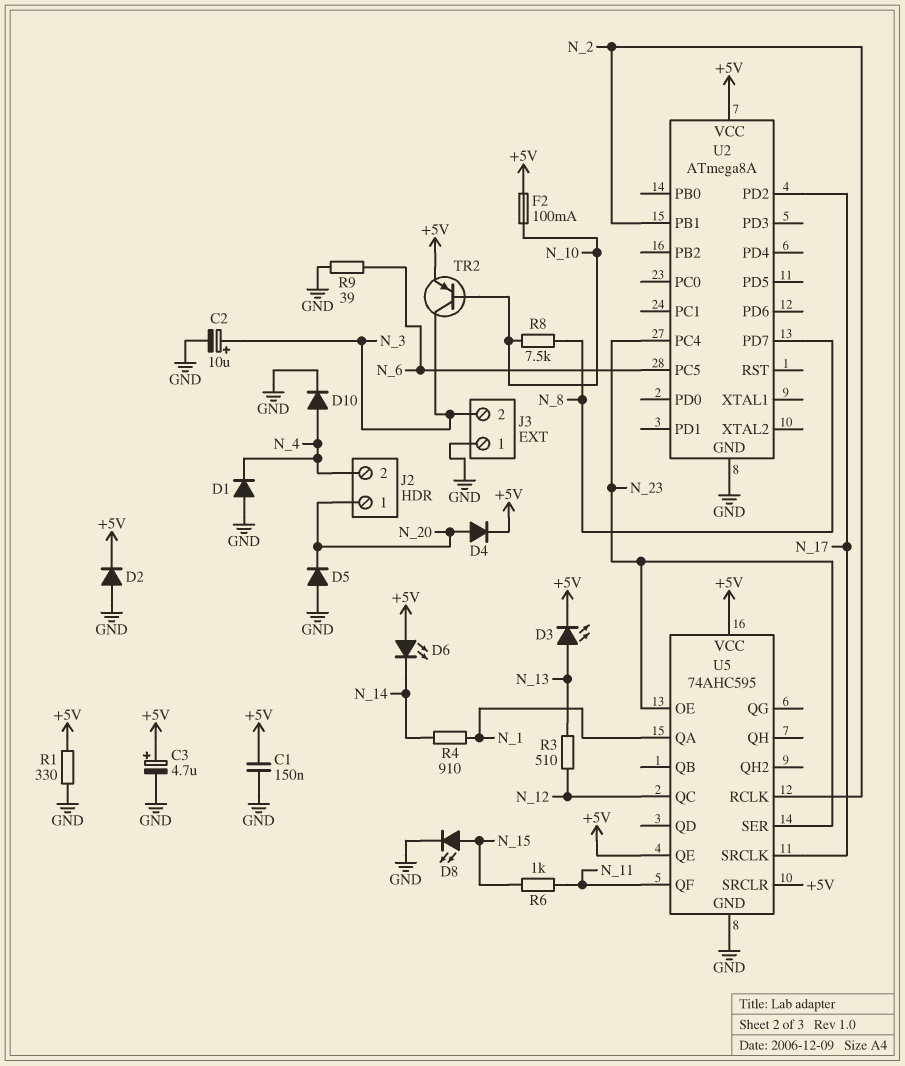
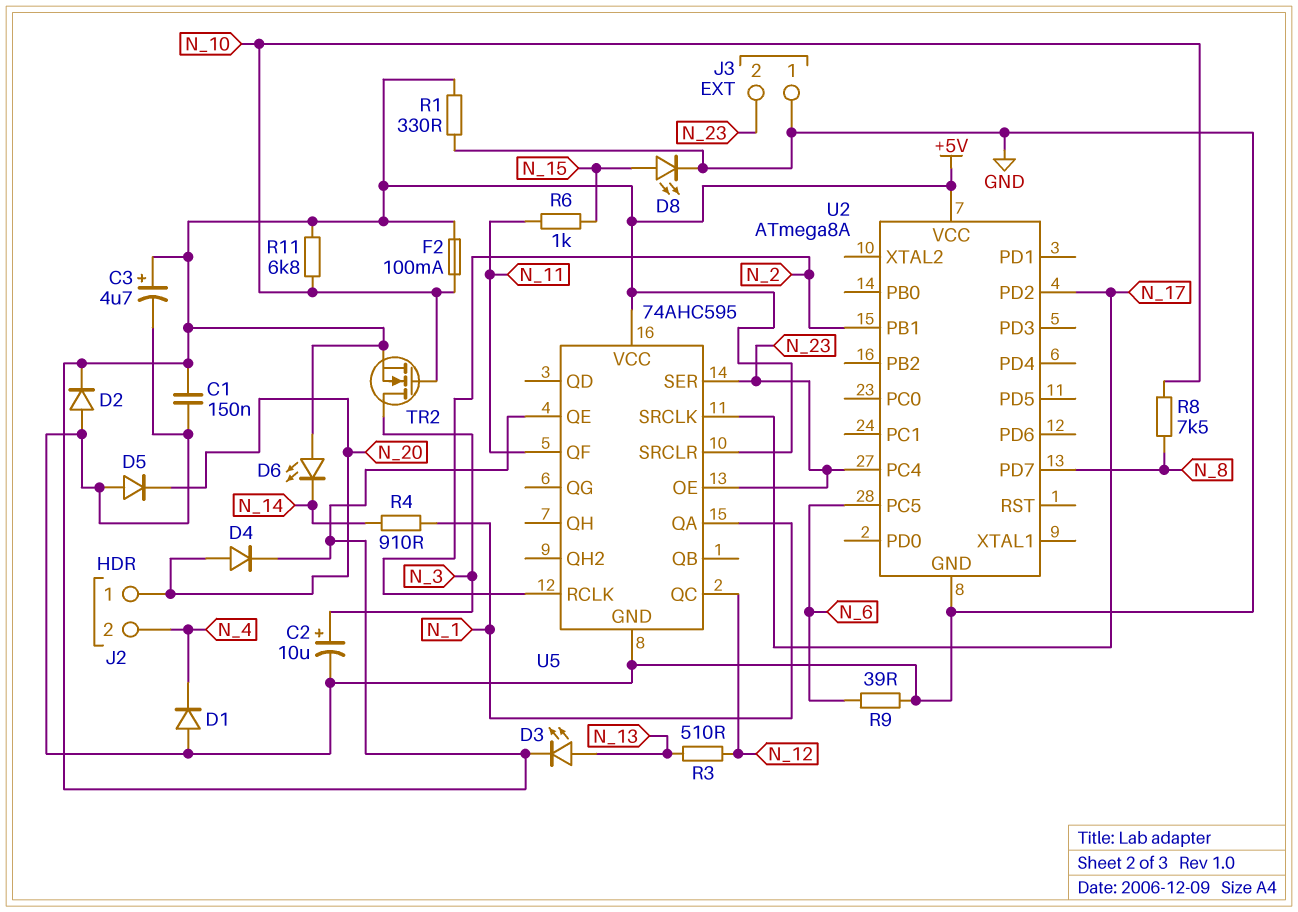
D10: diode (A N_4, K GND) -> none
J3 pin 2: N_3 -> N_23
R11: none -> 6.8k (+5V, N_10)
TR2: PNP (B N_10, C N_3, E +5V) -> NMOS (G N_10, D N_3, S +5V)

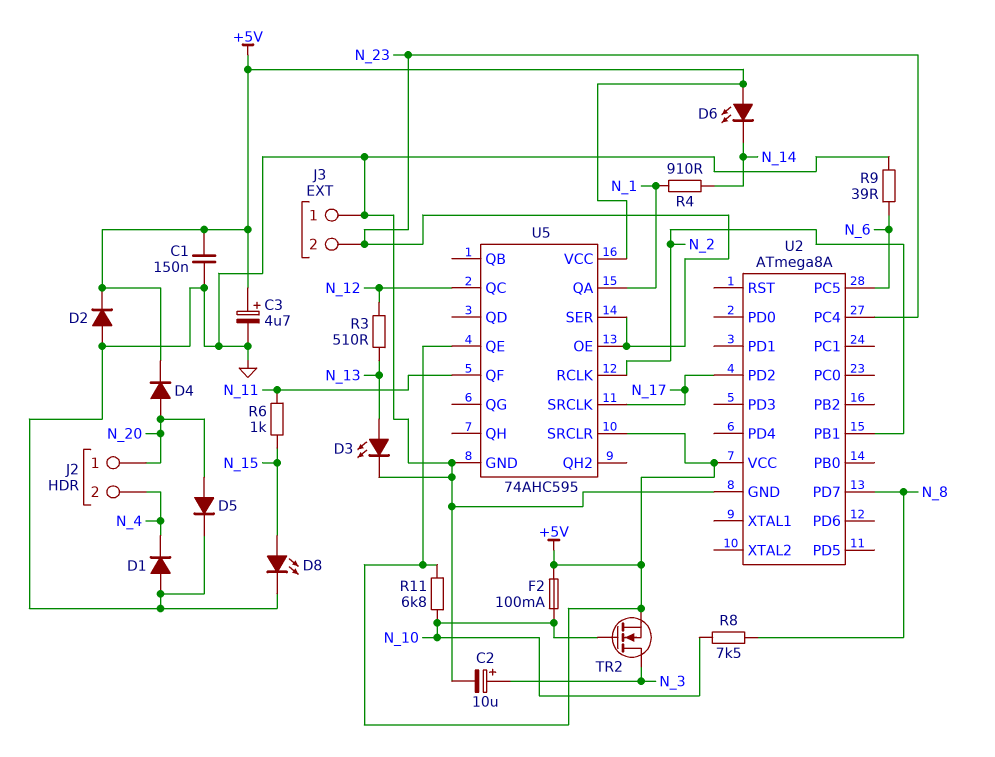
D3: LED (A N_13, K +5V) -> LED (A N_13, K GND)
D5: diode (A GND, K N_20) -> diode (A N_20, K GND)
R1: 330 (+5V, GND) -> none

